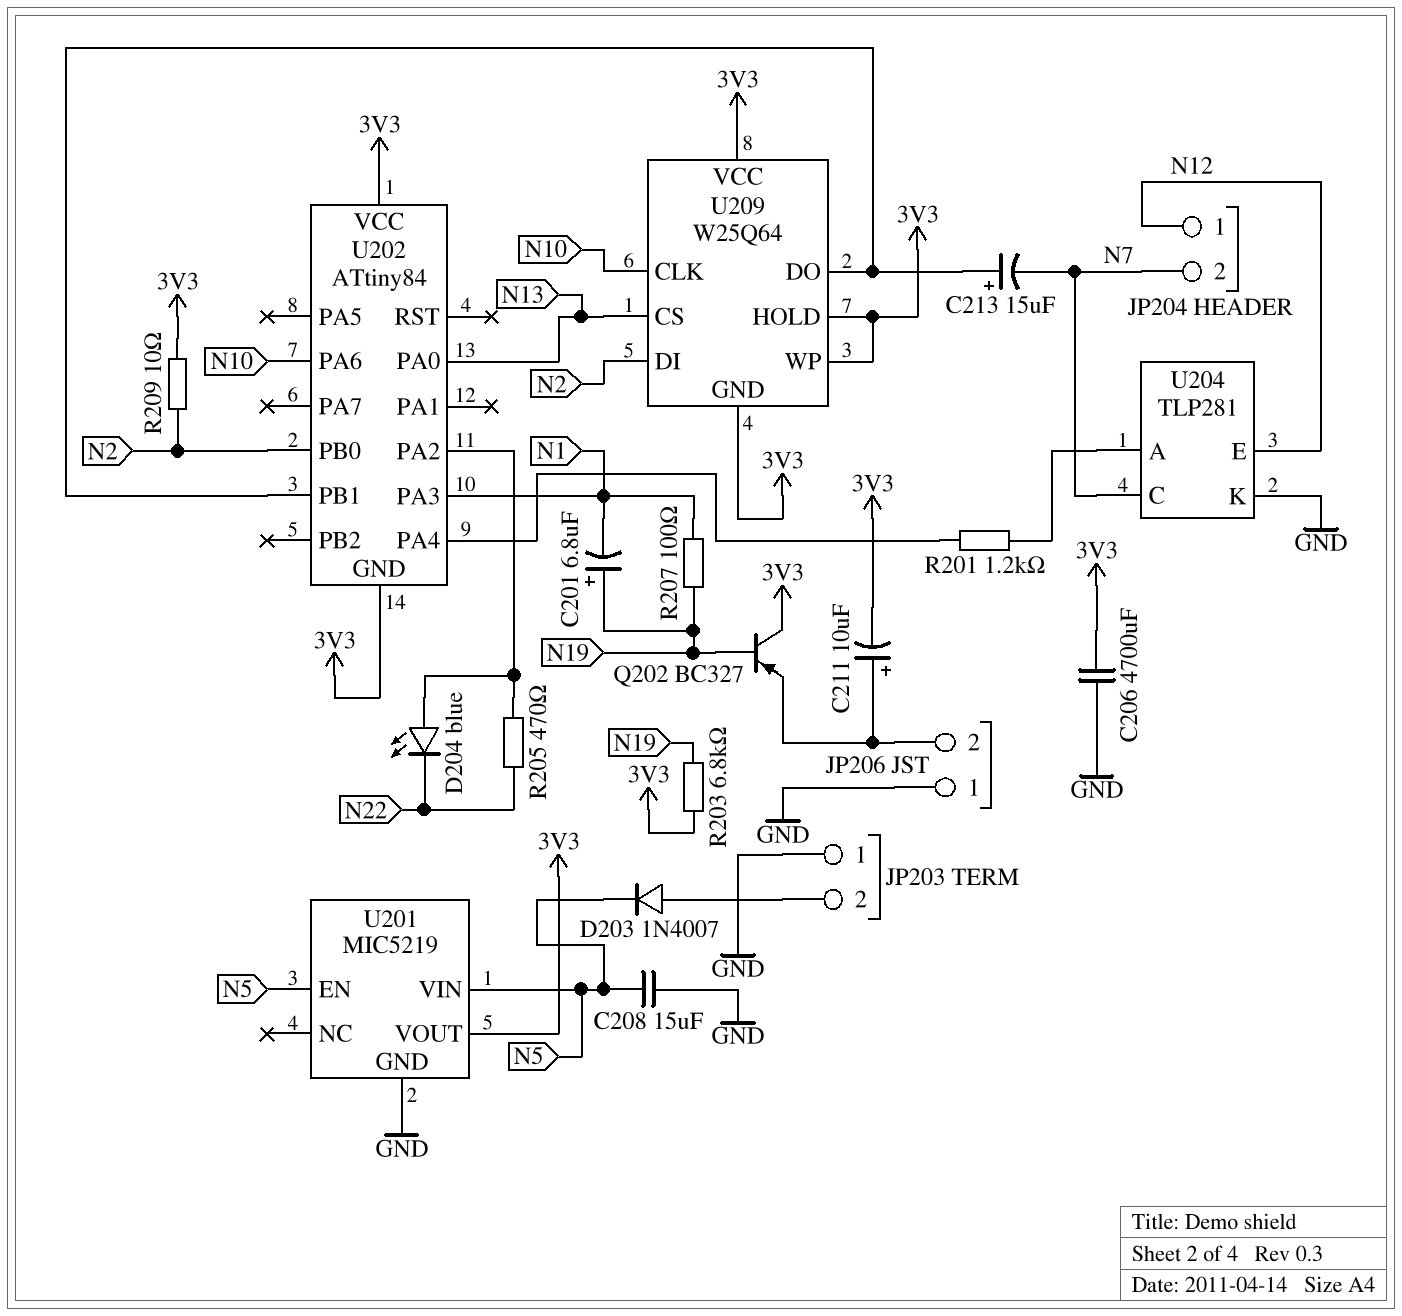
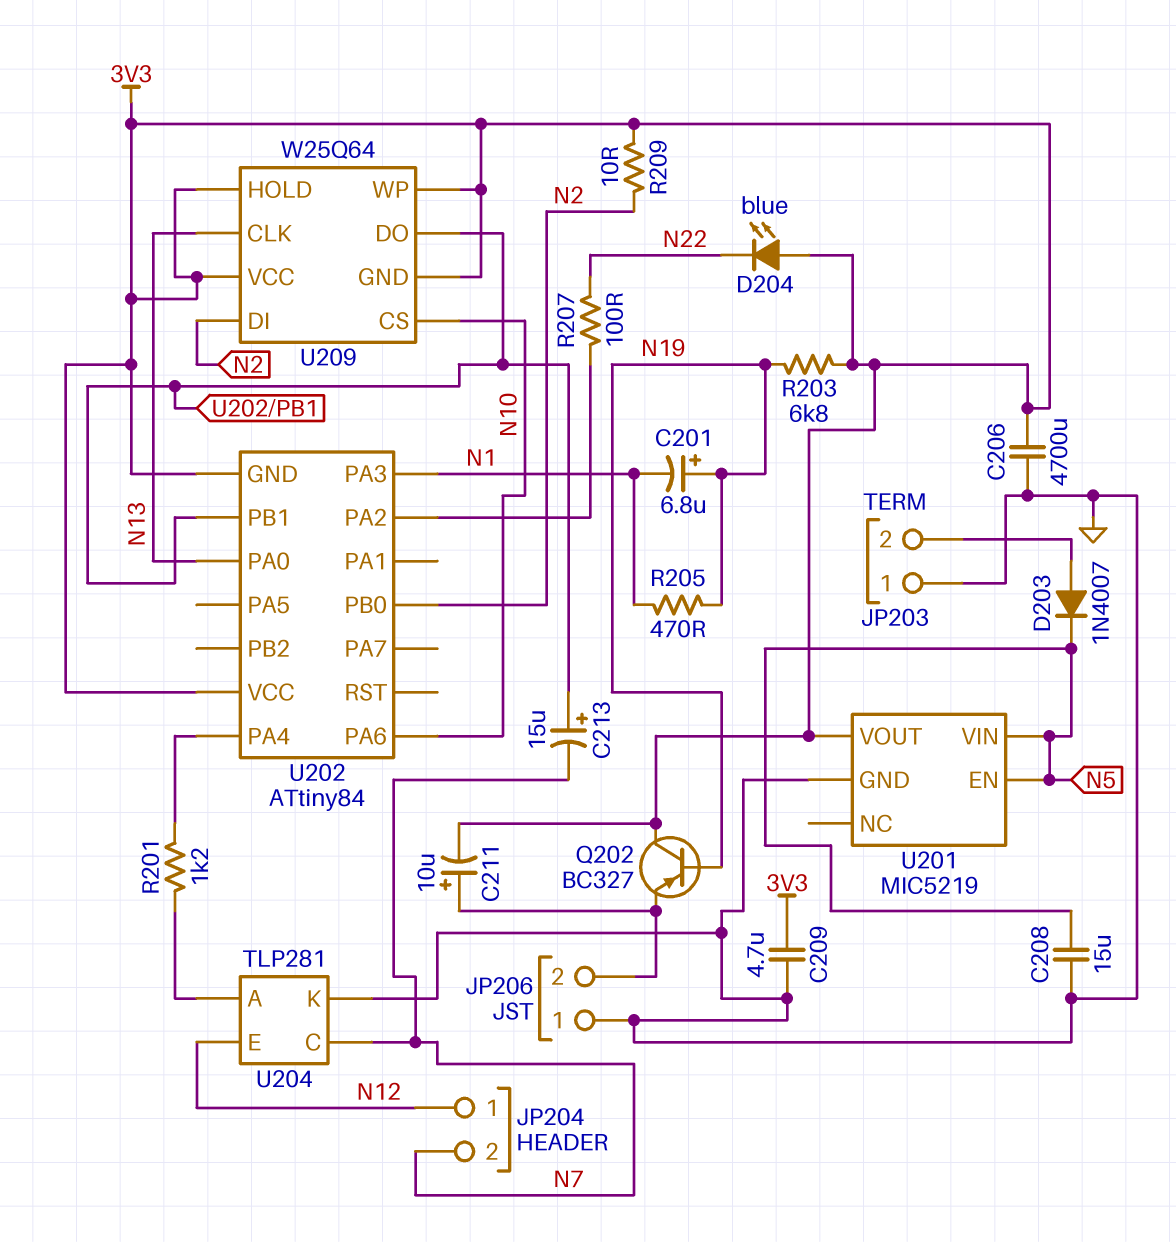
C209: none -> 4.7uF (3V3, GND)
D204: LED blue (A U202/PA2, K N22) -> LED blue (A 3V3, K N22)
R205: 470 (N22, U202/PA2) -> 470 (N1, N19)
R207: 100 (N1, N19) -> 100 (N22, U202/PA2)
U209 pin CLK: N10 -> N13
U209 pin CS: N13 -> N10

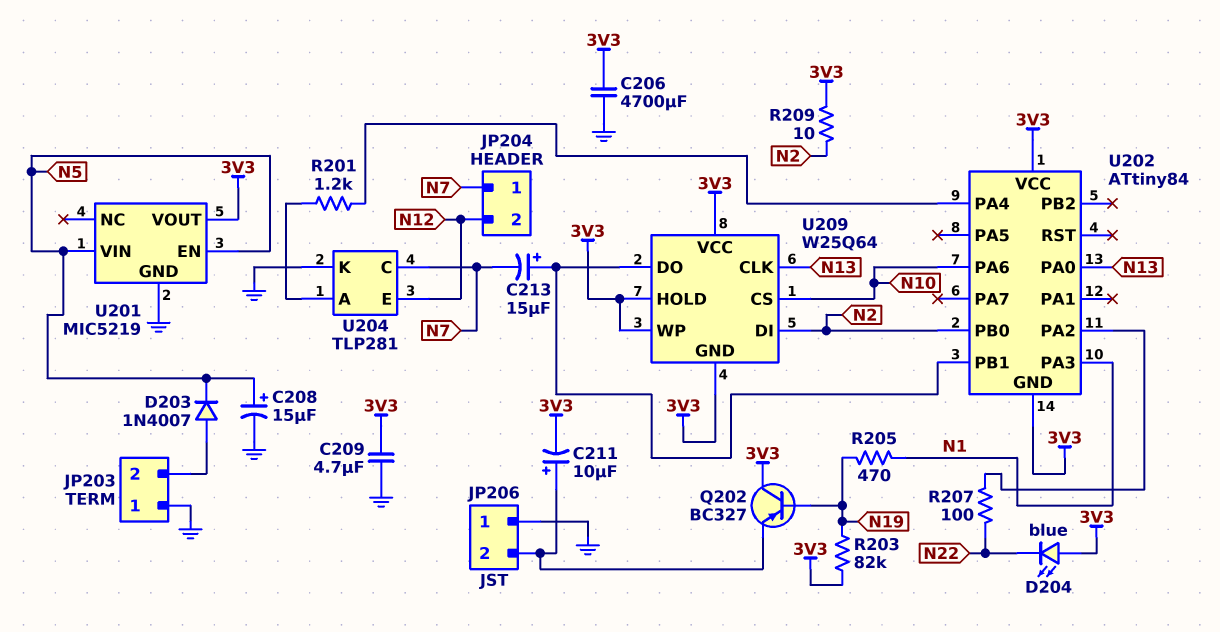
C201: 6.8uF (plus N19, minus N1) -> none
C208: 15uF (GND, N5) -> 15uF (plus N5, minus GND)
JP204 pin 1: N12 -> N7
JP204 pin 2: N7 -> N12
R203: 6.8k (3V3, N19) -> 82k (3V3, N19)

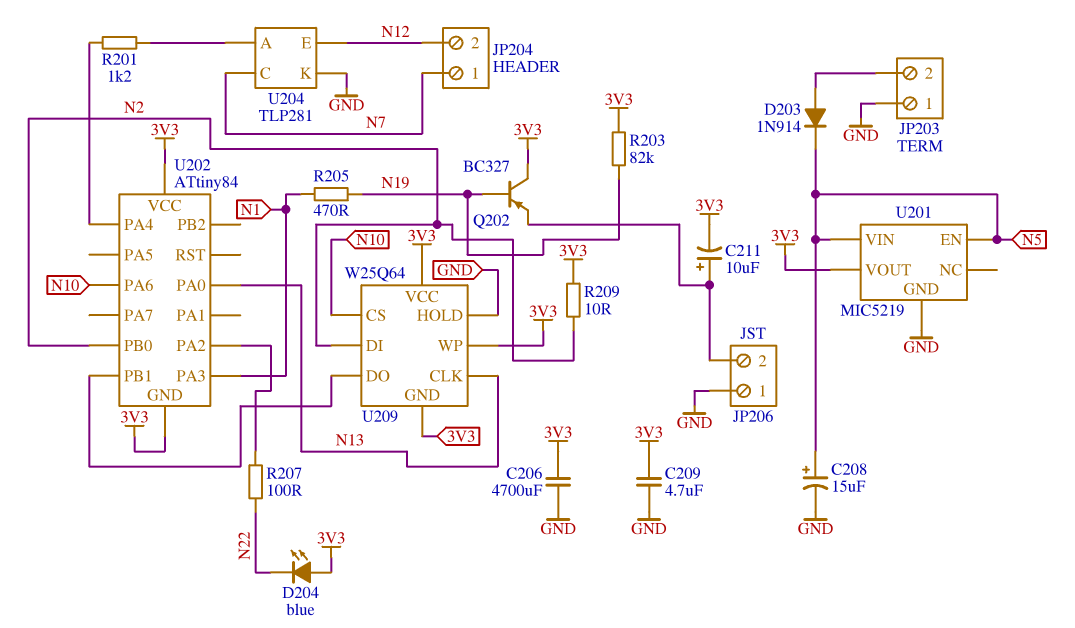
C213: 15uF (plus U202/PB1, minus N7) -> none
D203: diode 1N4007 (A JP203/2, K N5) -> diode 1N914 (A JP203/2, K N5)
U209 pin HOLD: 3V3 -> GND

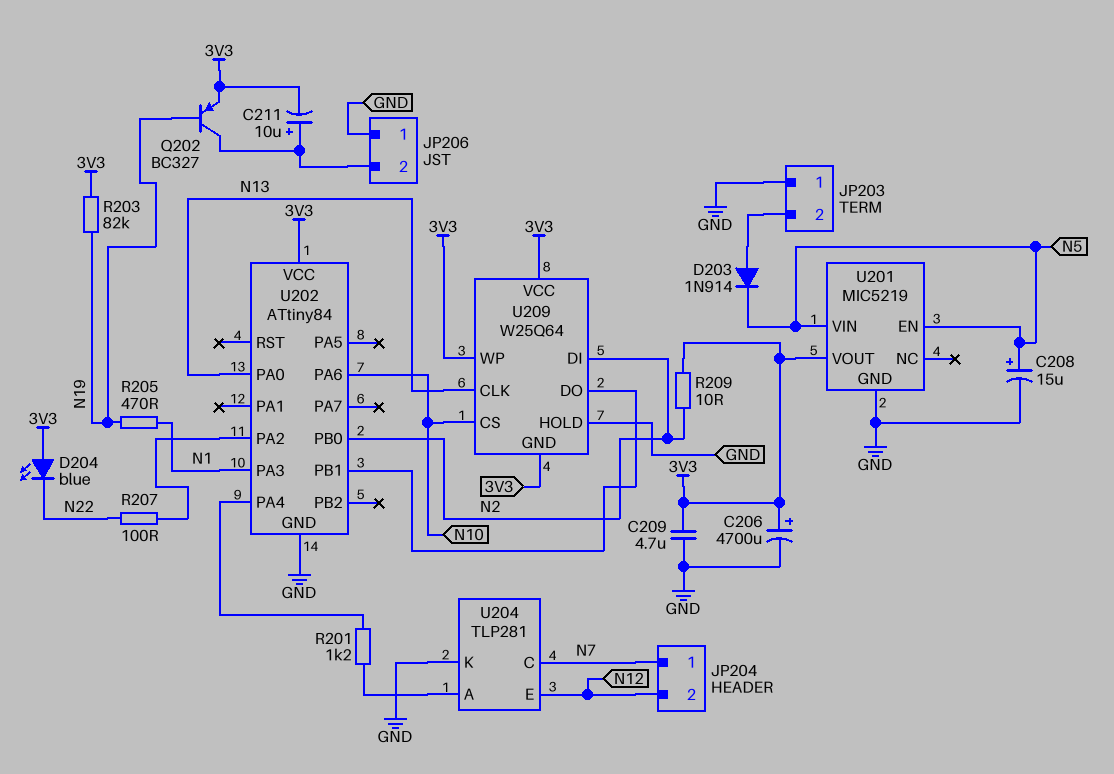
C206: 4700uF (3V3, GND) -> 4700uF (plus 3V3, minus GND)
Q202: PNP BC327 (B N19, C 3V3, E JP206/2) -> PNP BC327 (B N19, C JP206/2, E 3V3)
U202 pin GND: 3V3 -> GND

